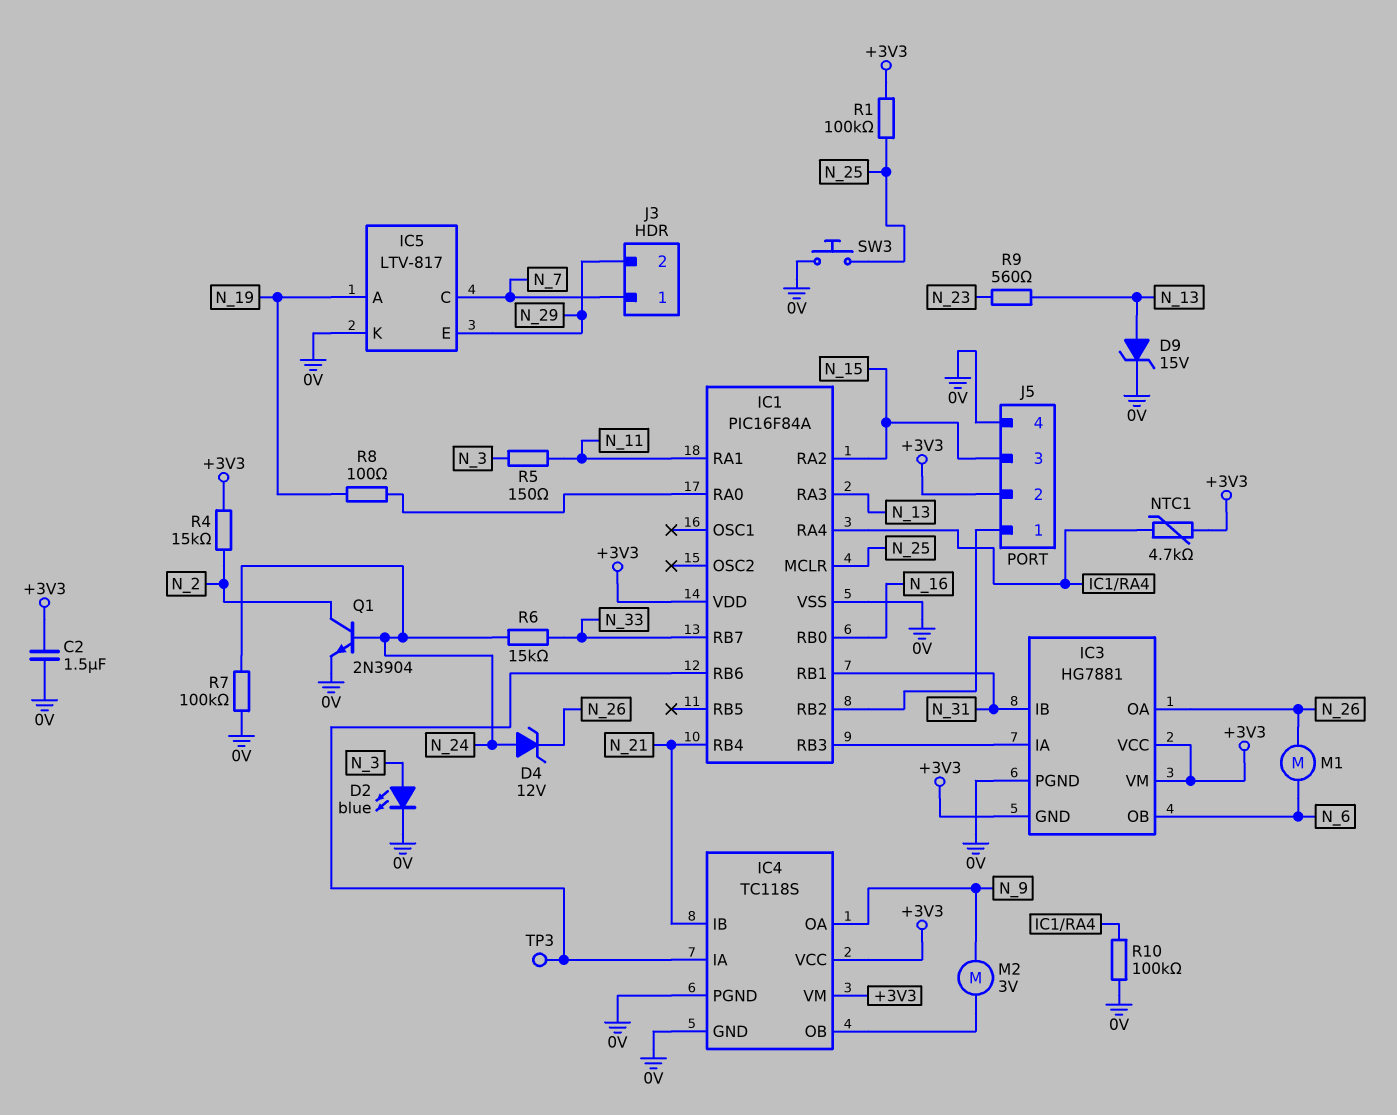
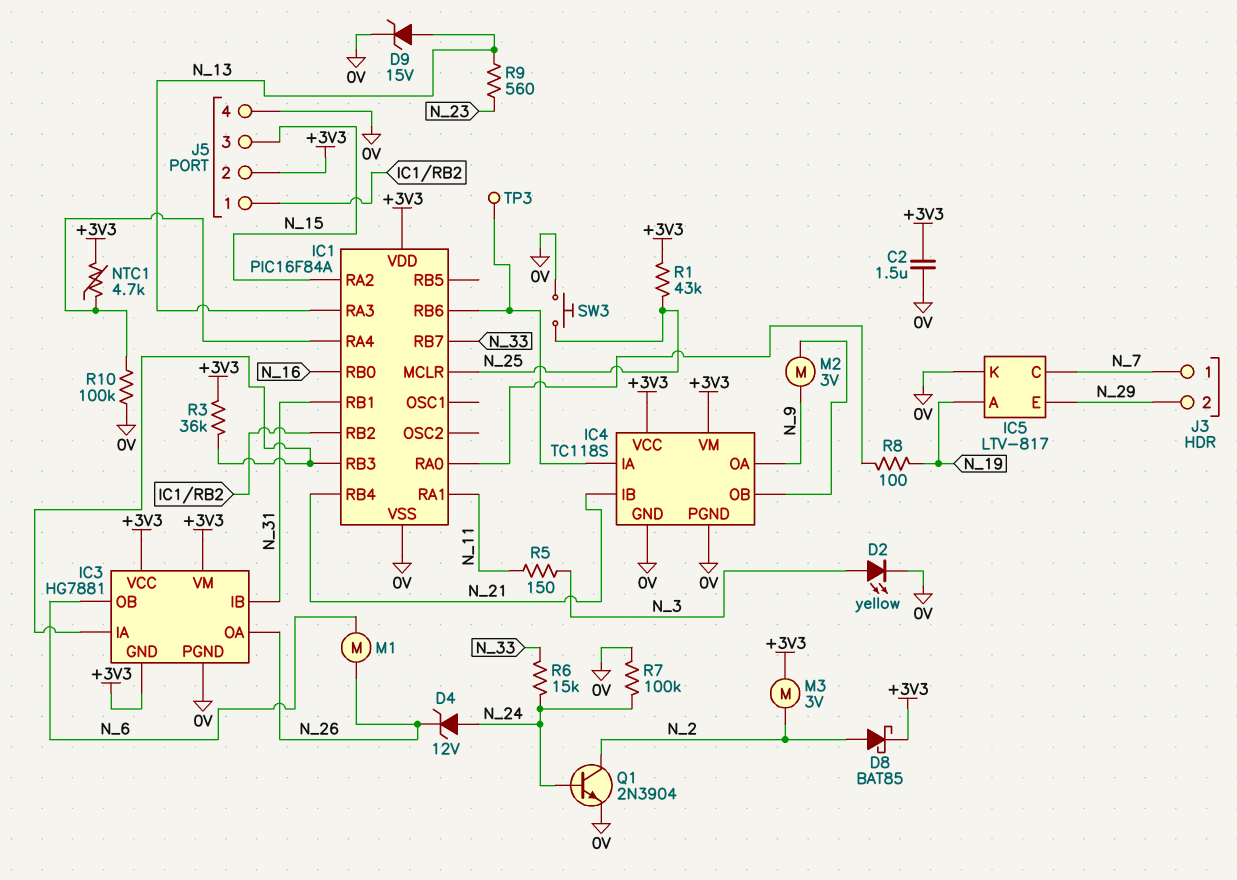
D2: LED blue (A N_3, K 0V) -> LED yellow (A N_3, K 0V)
D8: none -> schottky BAT85 (A N_2, K +3V3)
M3: none -> motor 3V (+3V3, N_2)
R1: 100k (+3V3, N_25) -> 43k (+3V3, N_25)
R3: none -> 36k (+3V3, IC1/RB3)
R4: 15k (+3V3, N_2) -> none

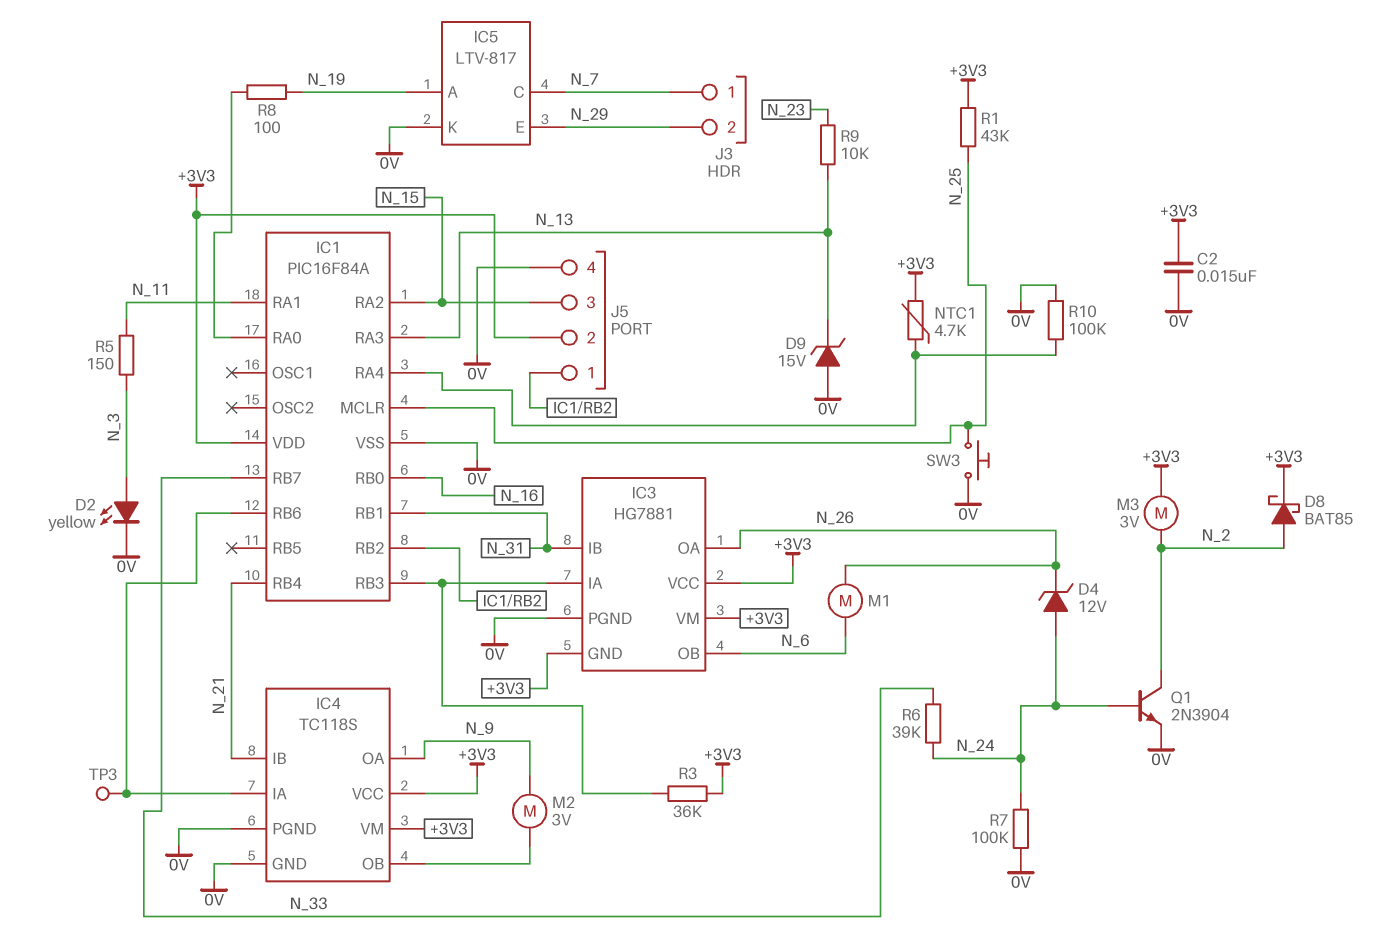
C2: 1.5uF (+3V3, 0V) -> 15nF (+3V3, 0V)
D9: zener 15V (A N_13, K 0V) -> zener 15V (A 0V, K N_13)
R6: 15k (N_24, N_33) -> 39k (N_24, N_33)
R9: 560 (N_13, N_23) -> 10k (N_13, N_23)

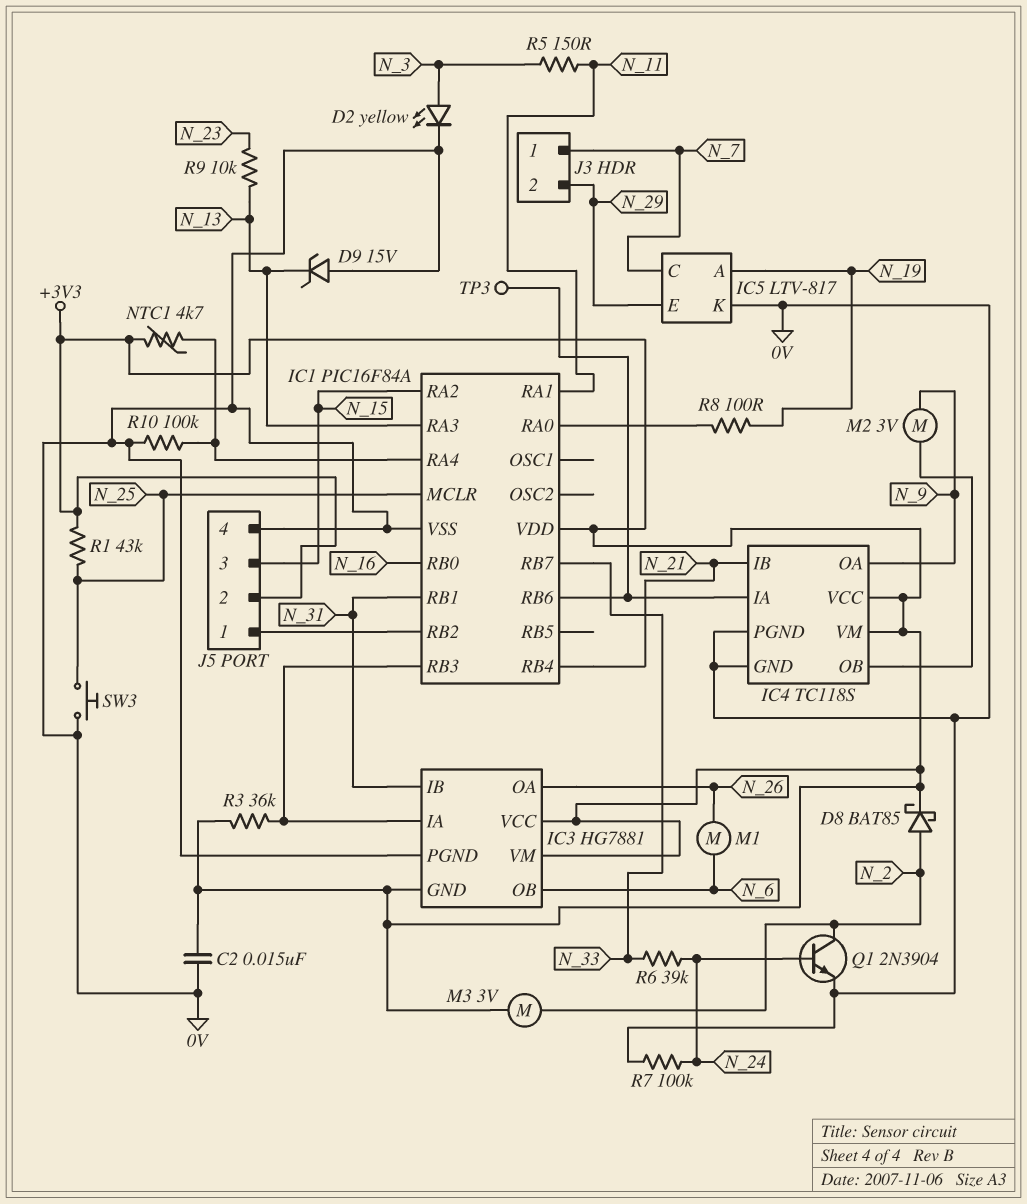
D4: zener 12V (A N_24, K N_26) -> none

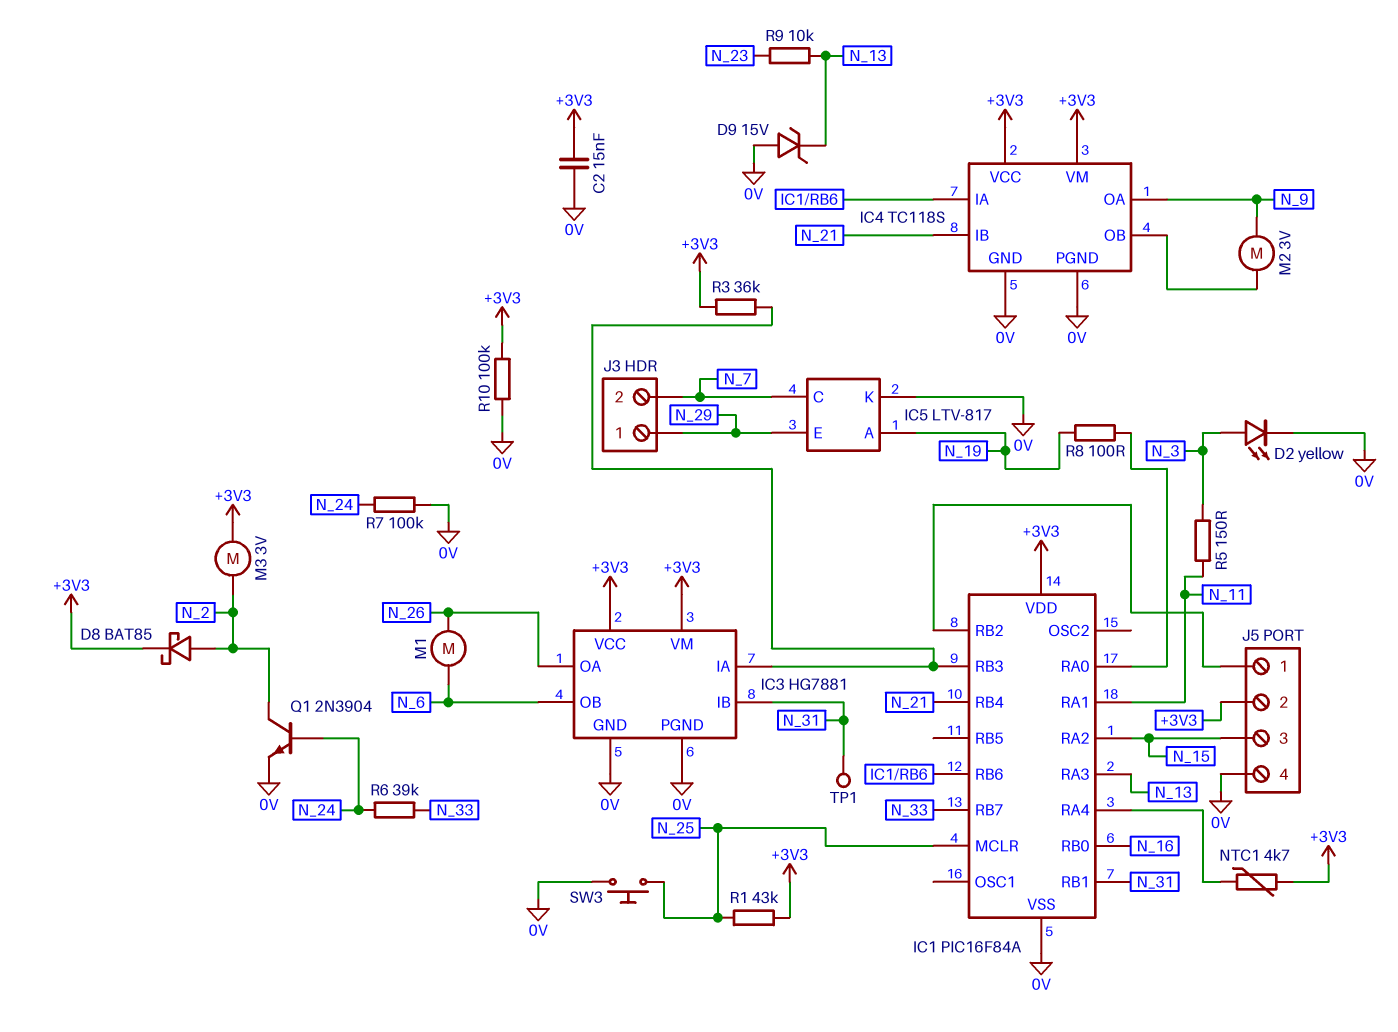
IC3 pin GND: +3V3 -> 0V
J3 pin 1: N_7 -> N_29
J3 pin 2: N_29 -> N_7
R10: 100k (0V, IC1/RA4) -> 100k (+3V3, 0V)
TP1: none -> test point (N_31)
TP3: test point (IC1/RB6) -> none

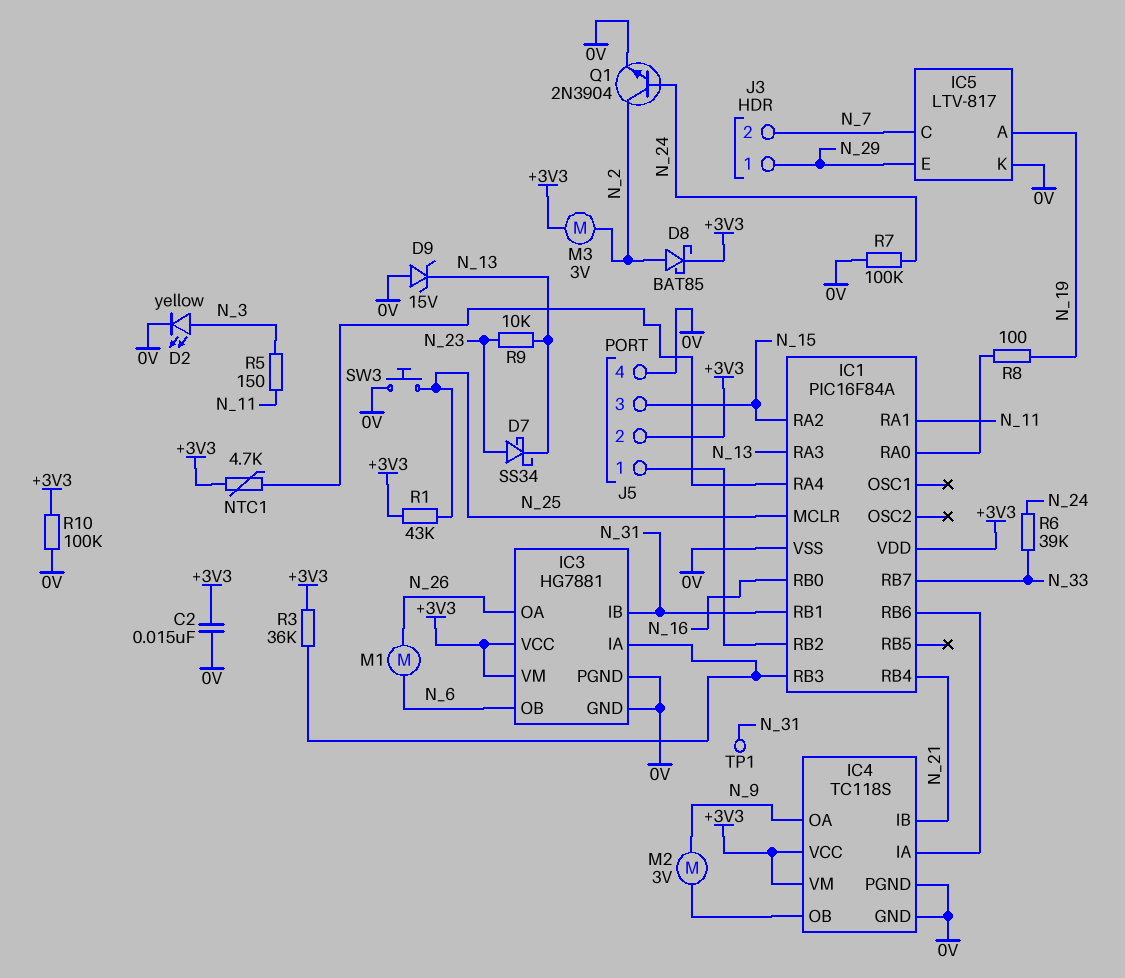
D7: none -> schottky SS34 (A N_23, K N_13)

